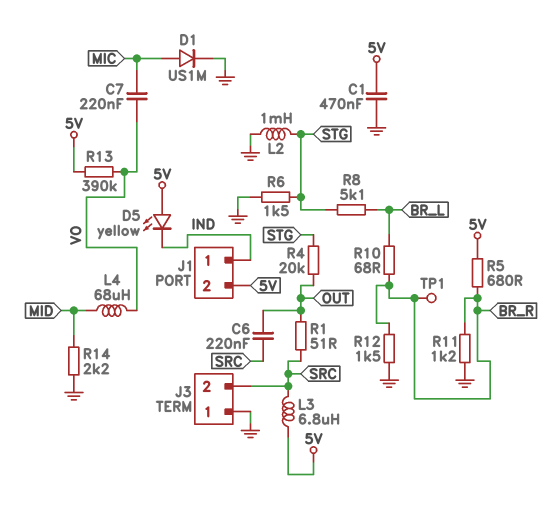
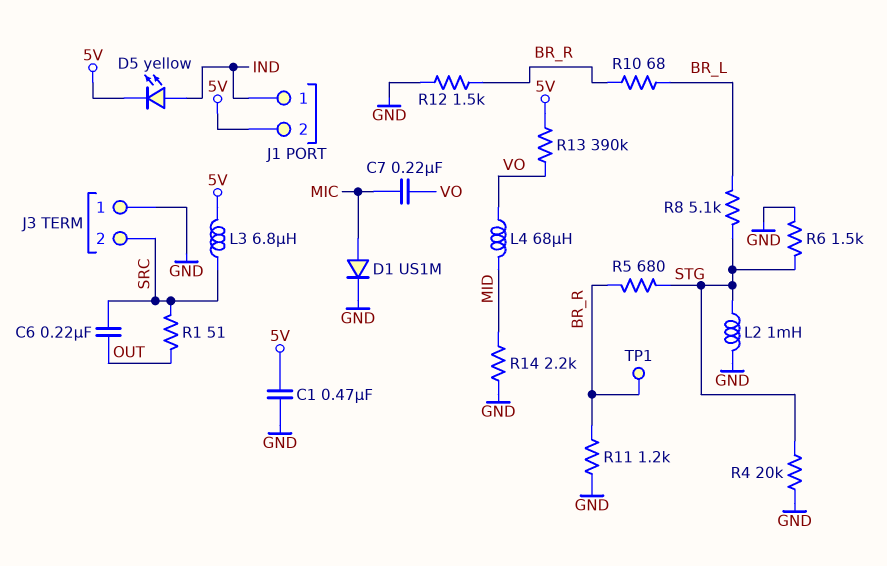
D5: LED yellow (A 5V, K IND) -> LED yellow (A IND, K 5V)
R4: 20k (OUT, STG) -> 20k (GND, STG)
R5: 680 (5V, BR_R) -> 680 (BR_R, STG)

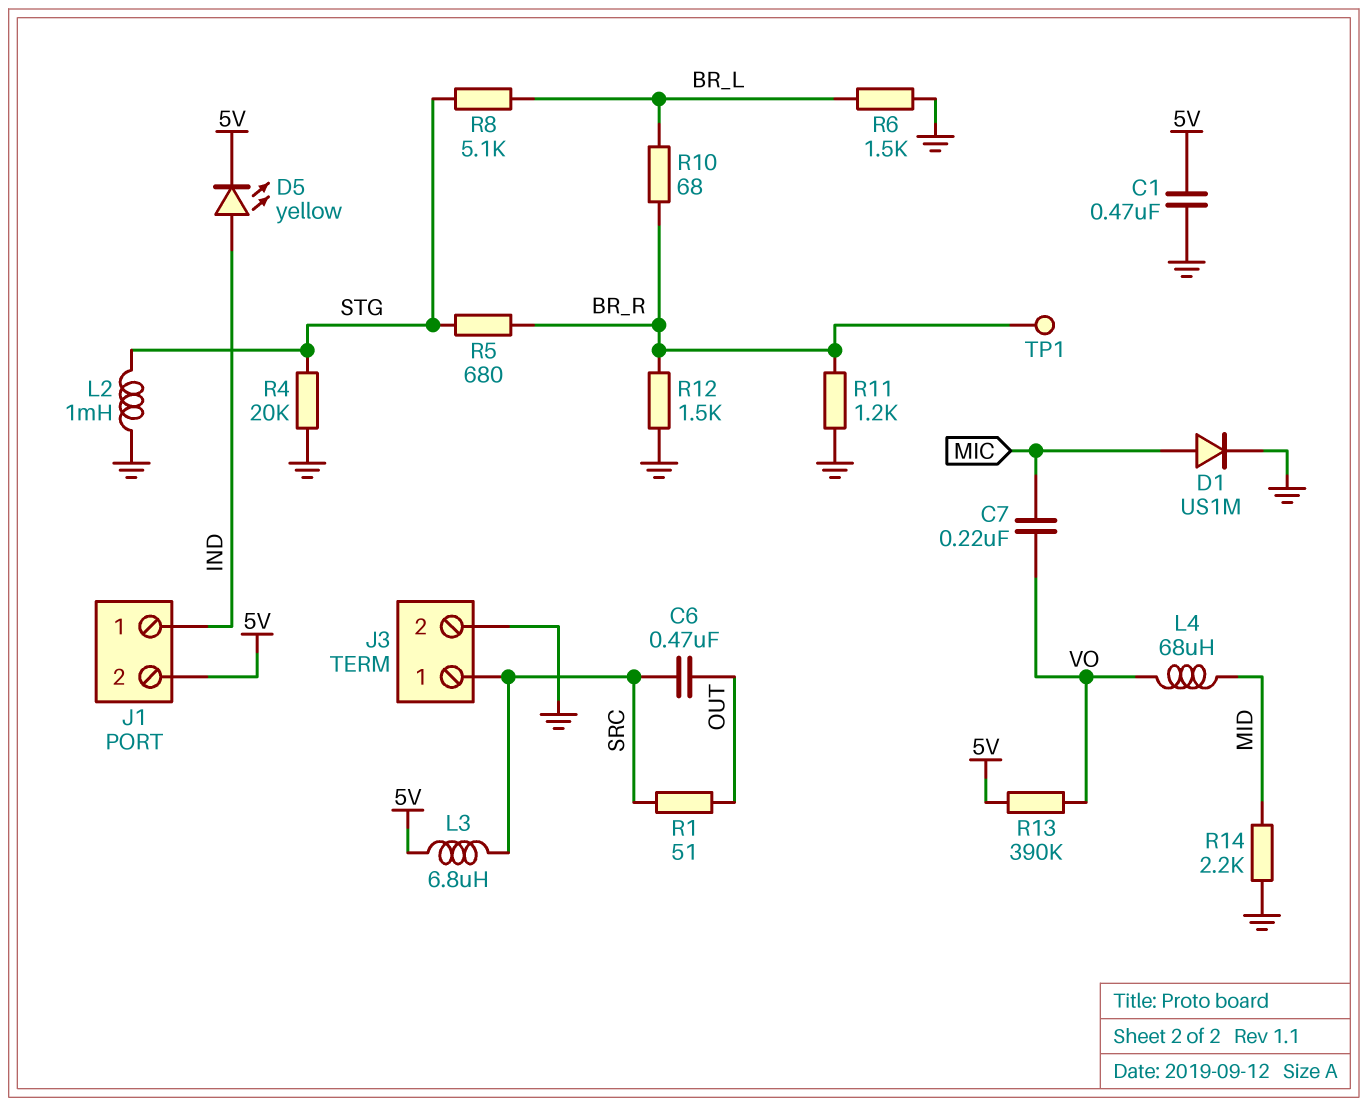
C6: 220nF (OUT, SRC) -> 470nF (OUT, SRC)
J3 pin 1: GND -> SRC
J3 pin 2: SRC -> GND
R6: 1.5k (GND, STG) -> 1.5k (BR_L, GND)

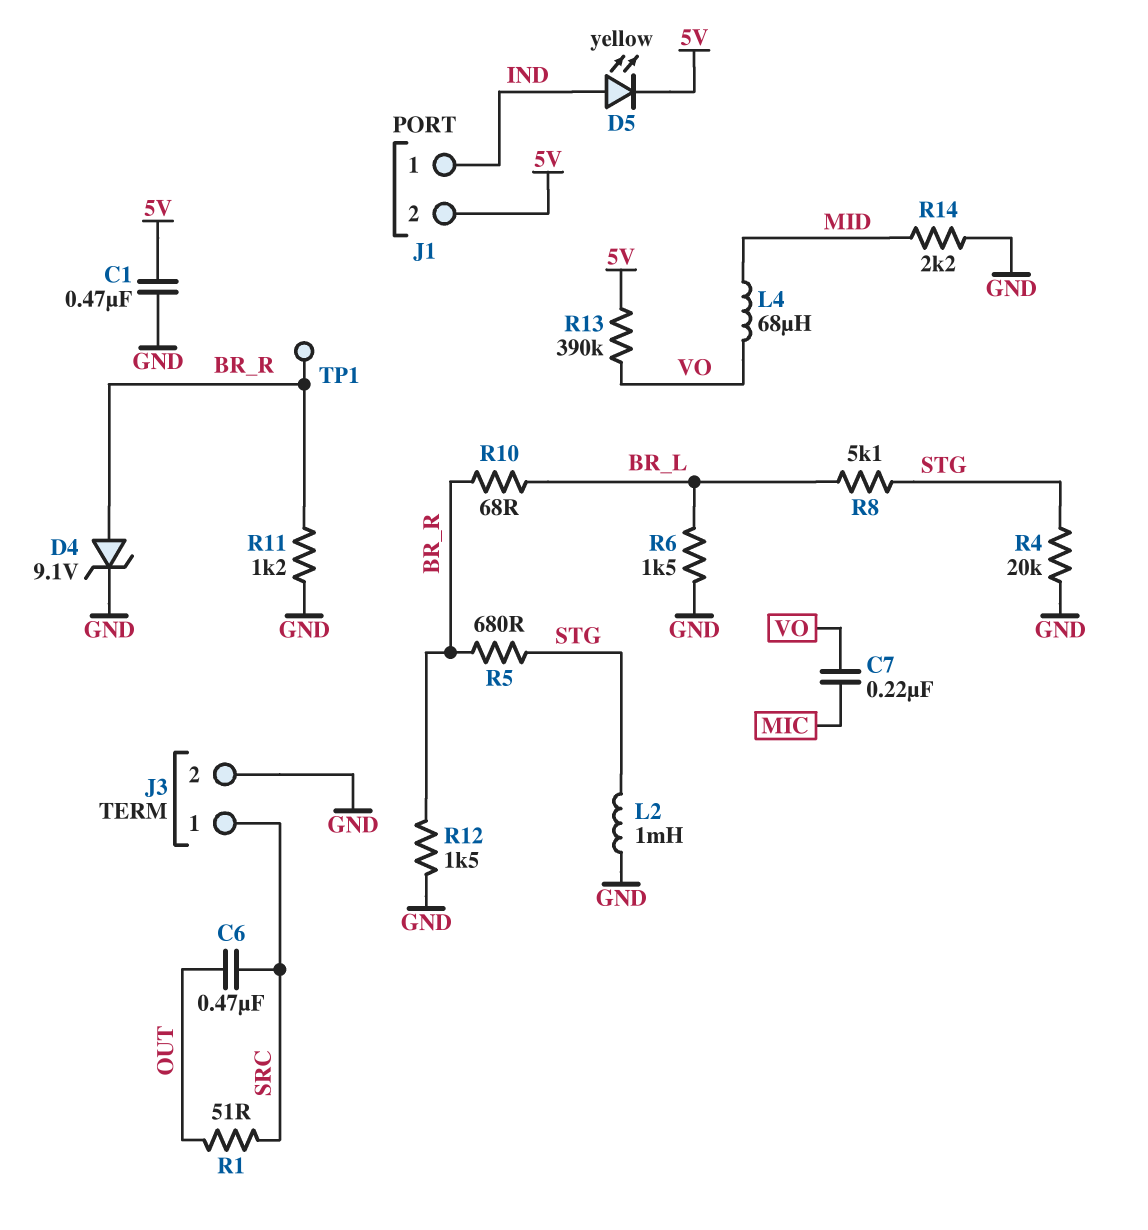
D1: diode US1M (A MIC, K GND) -> none
D4: none -> zener 9.1V (A BR_R, K GND)
L3: 6.8uH (5V, SRC) -> none

